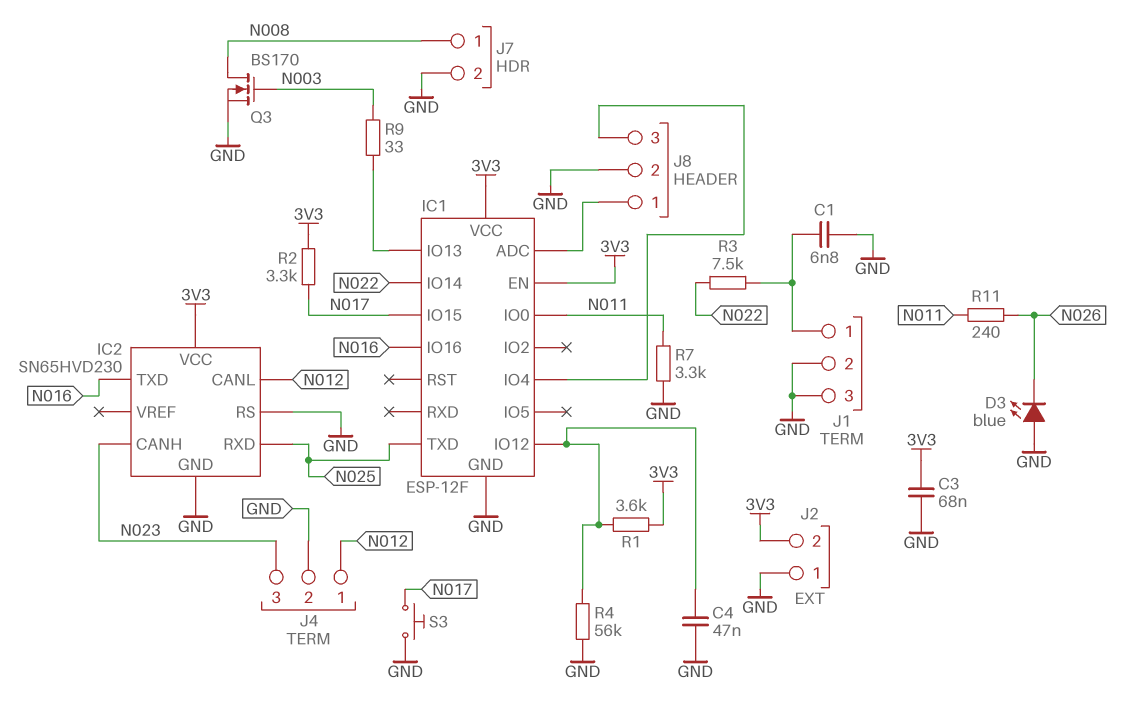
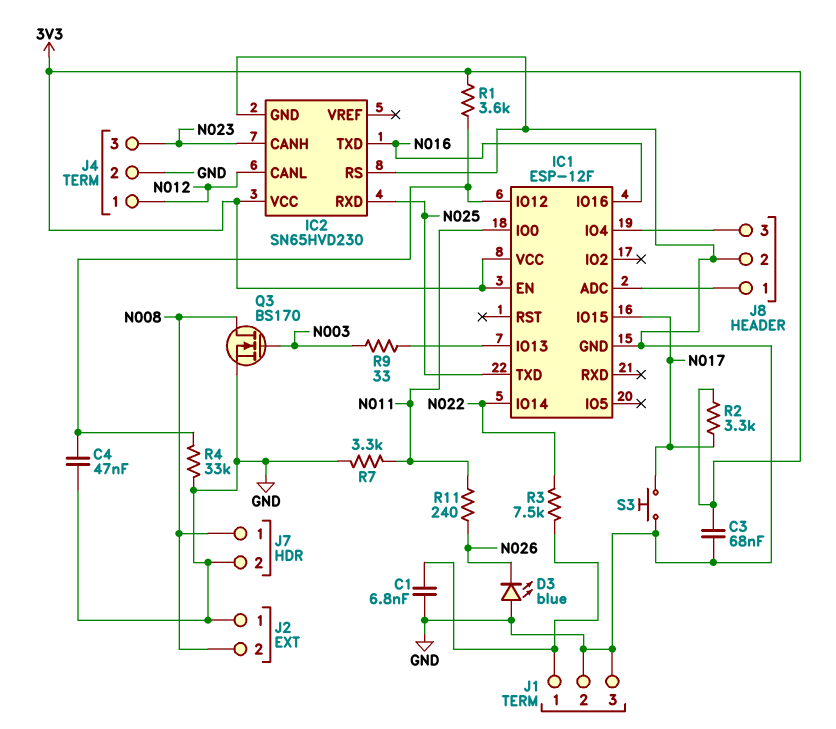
J2 pin 2: 3V3 -> N008
R4: 56k (GND, IC1/IO12) -> 33k (GND, IC1/IO12)

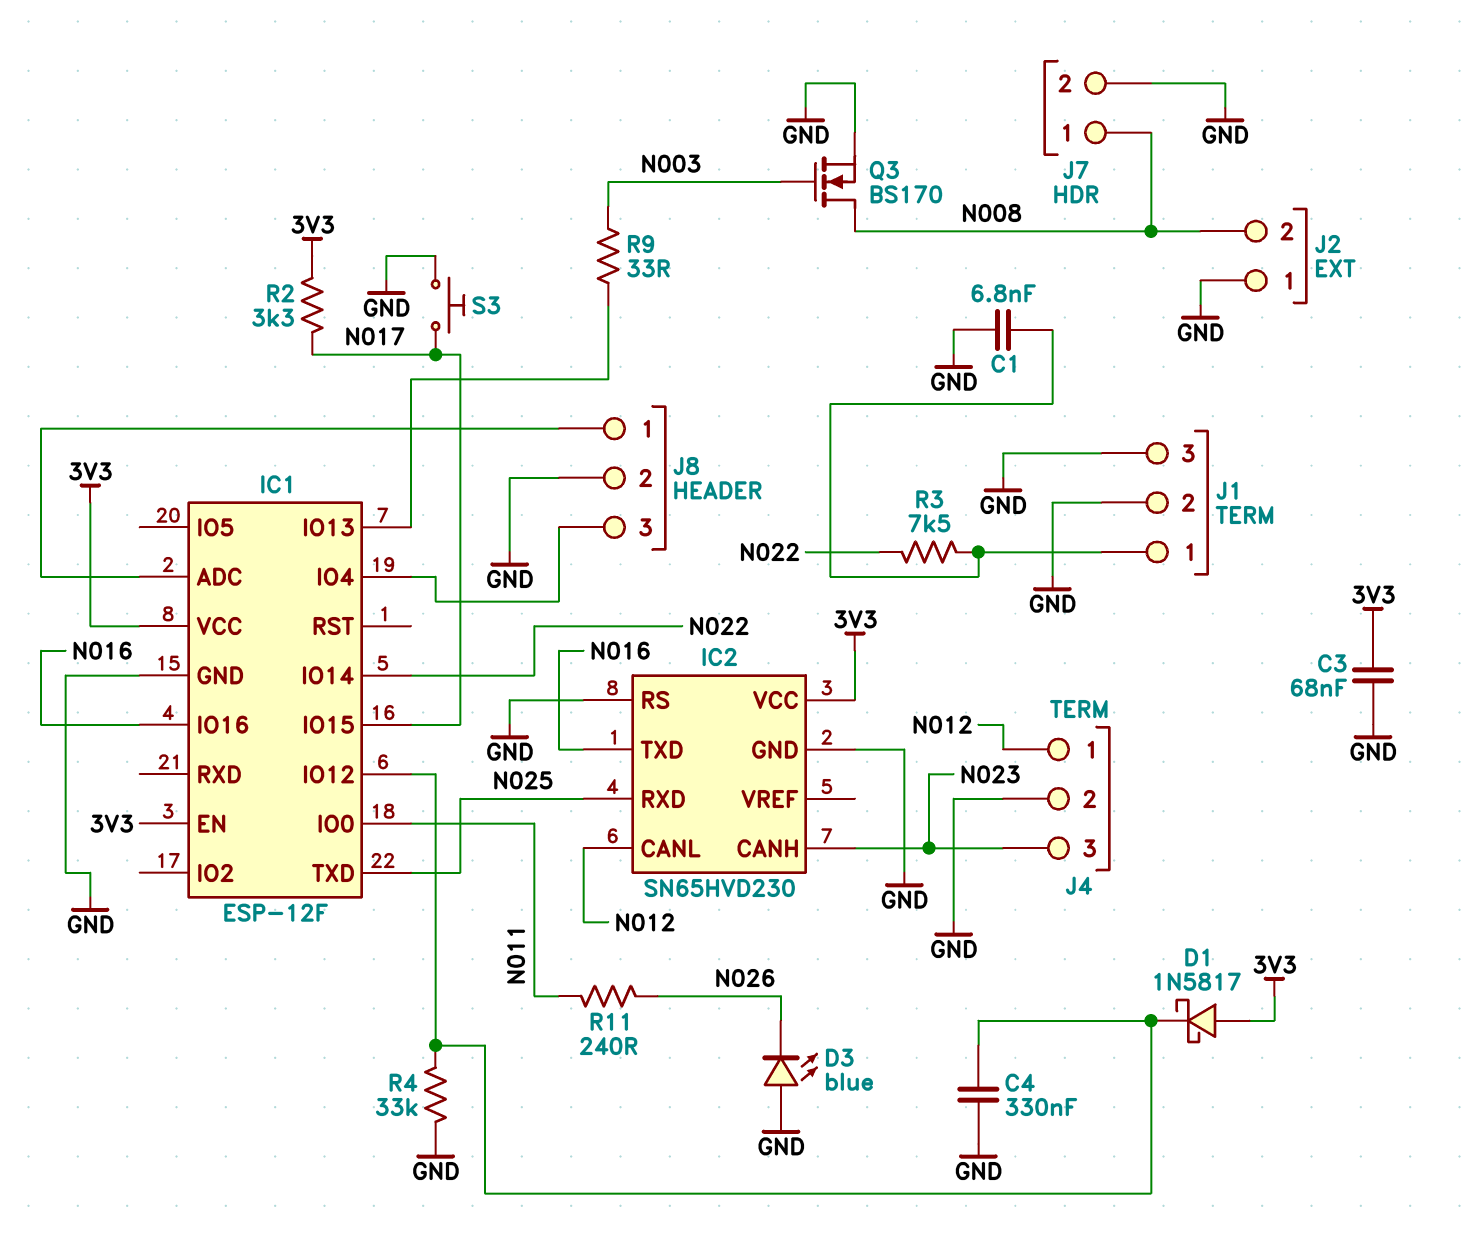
C4: 47nF (GND, IC1/IO12) -> 330nF (GND, IC1/IO12)
D1: none -> schottky 1N5817 (A 3V3, K IC1/IO12)
R1: 3.6k (3V3, IC1/IO12) -> none
R7: 3.3k (GND, N011) -> none

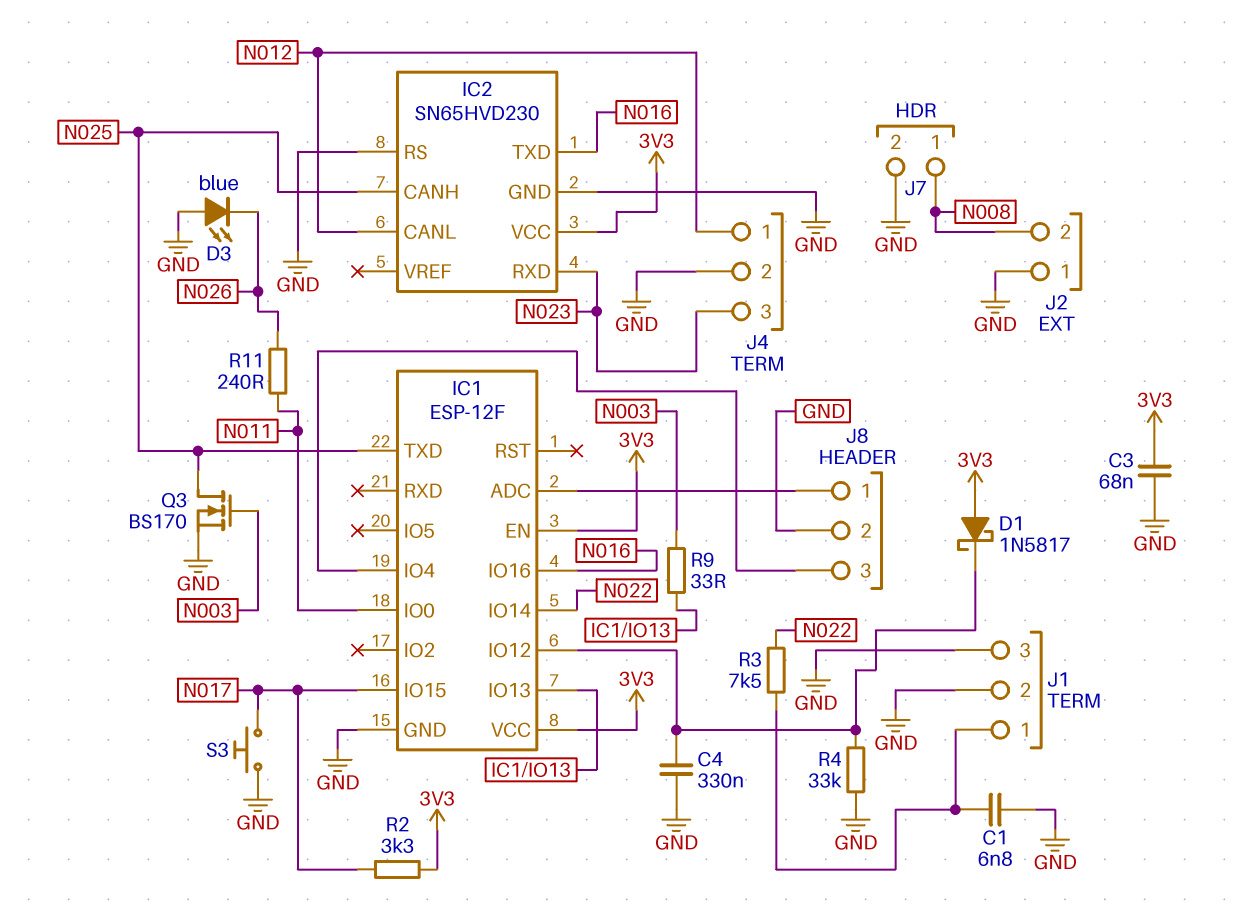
IC2 pin CANH: N023 -> N025
IC2 pin RXD: N025 -> N023
Q3: NMOS BS170 (G N003, D N008, S GND) -> NMOS BS170 (G N003, D N025, S GND)

